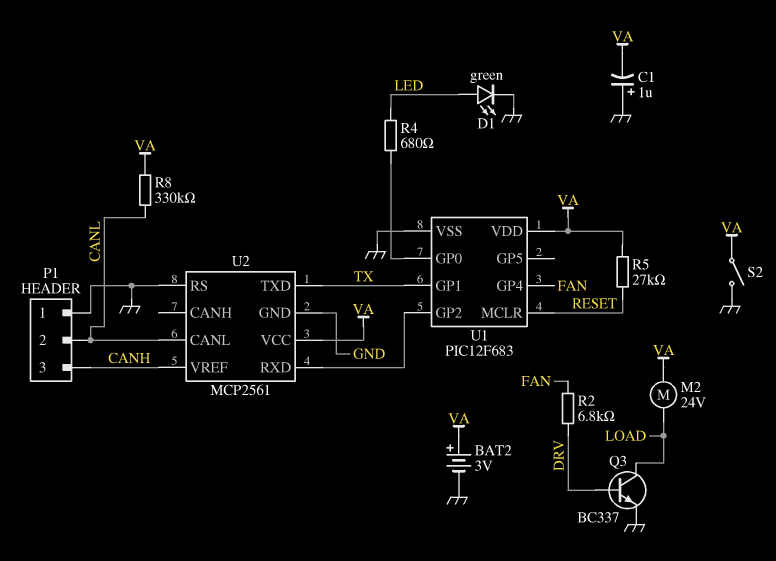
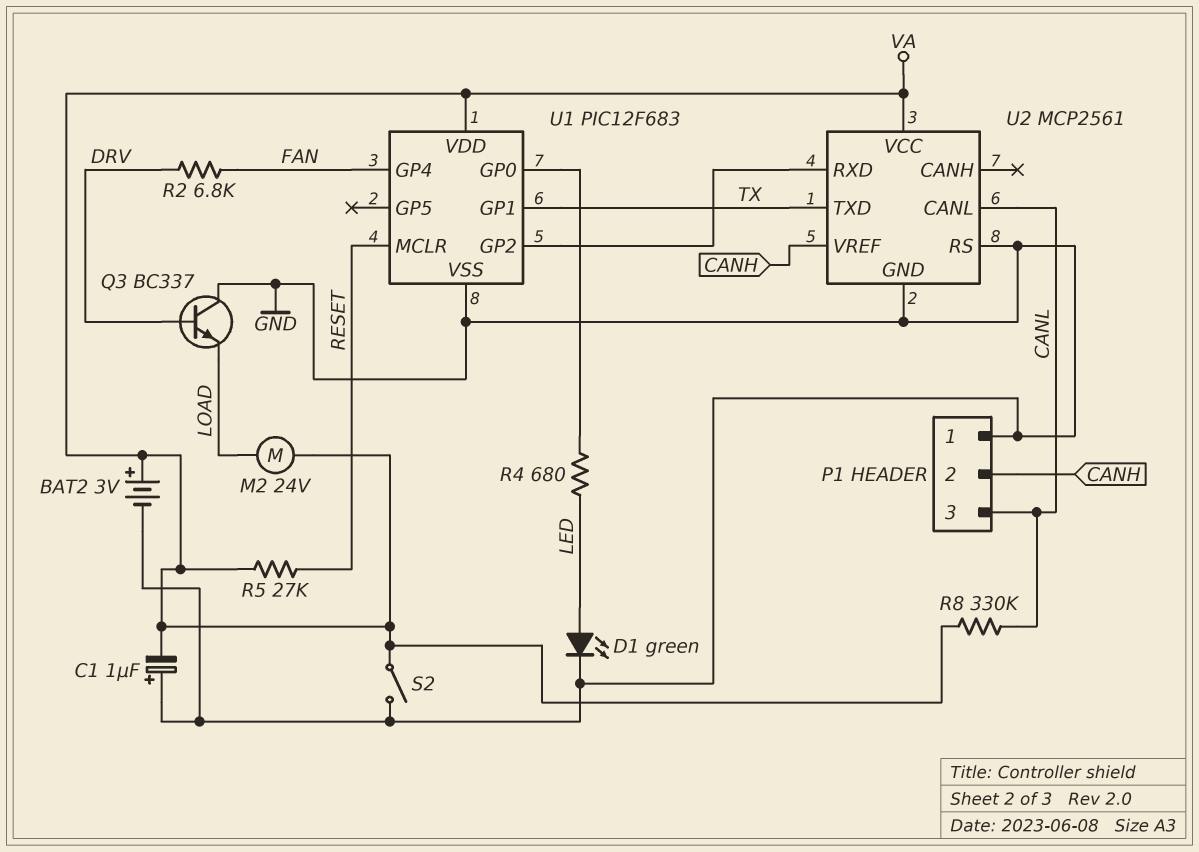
P1 pin 2: CANL -> CANH
P1 pin 3: CANH -> CANL
Q3: NPN BC337 (B DRV, C LOAD, E GND) -> NPN BC337 (B DRV, C GND, E LOAD)

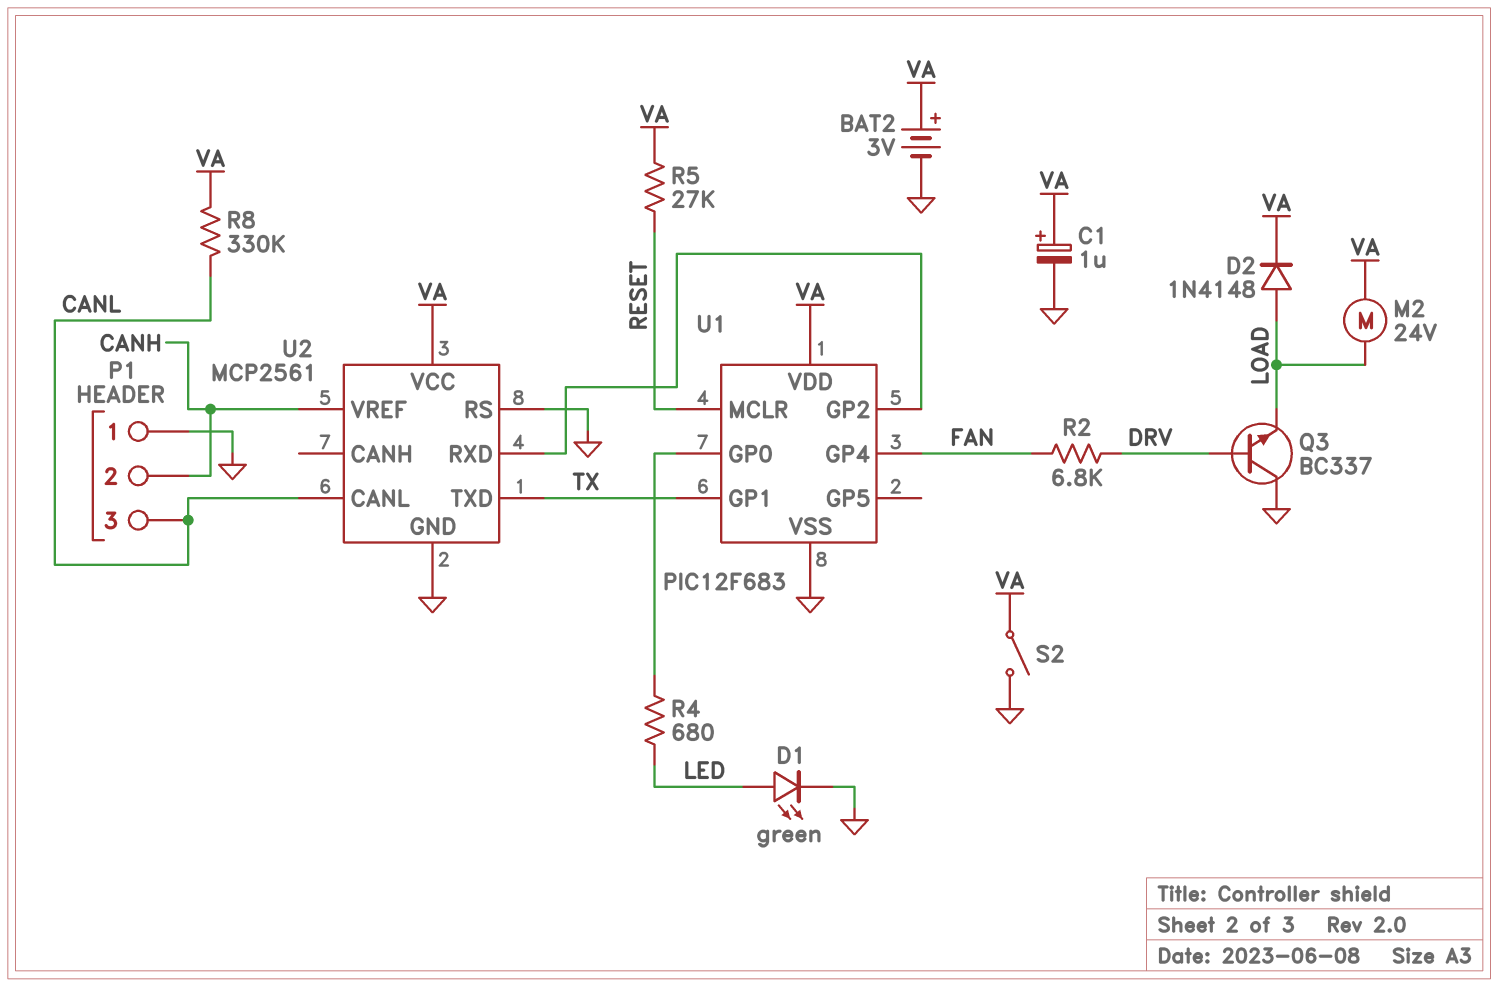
C1: 1uF (plus GND, minus VA) -> 1uF (plus VA, minus GND)
D2: none -> diode 1N4148 (A LOAD, K VA)

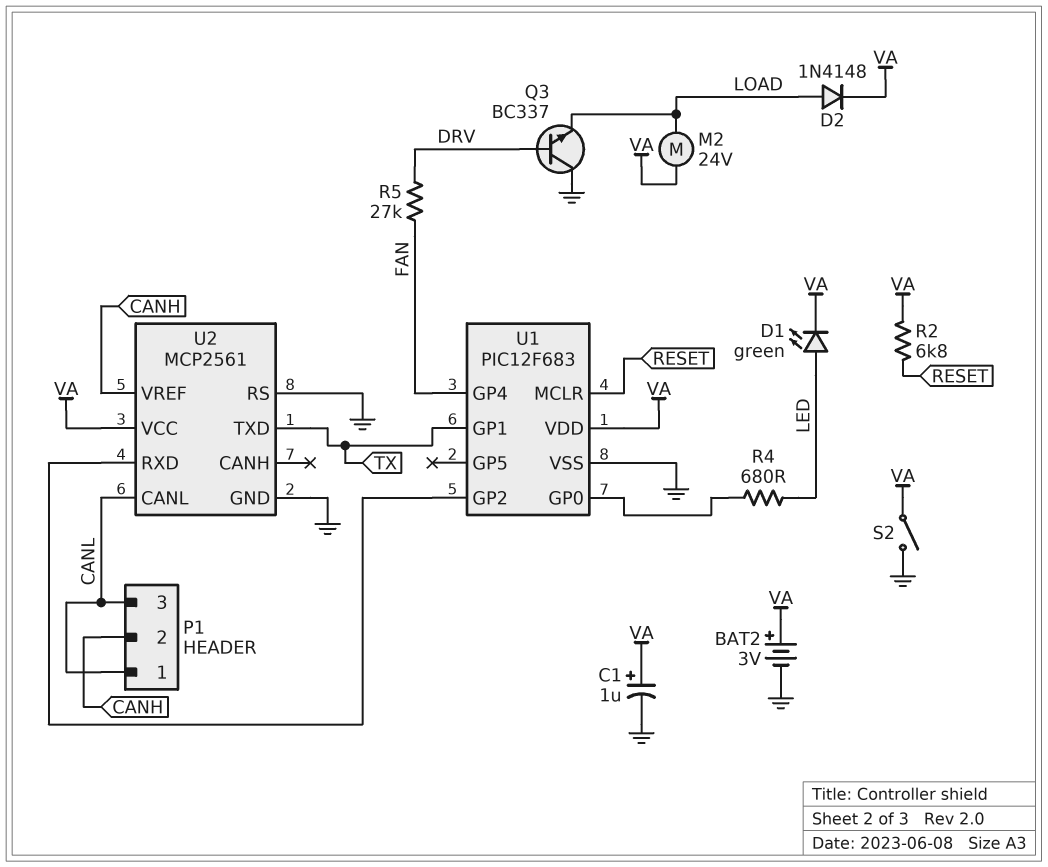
D1: LED green (A LED, K GND) -> LED green (A LED, K VA)
P1 pin 1: GND -> CANL
R2: 6.8k (DRV, FAN) -> 6.8k (RESET, VA)
R5: 27k (RESET, VA) -> 27k (DRV, FAN)
R8: 330k (CANL, VA) -> none

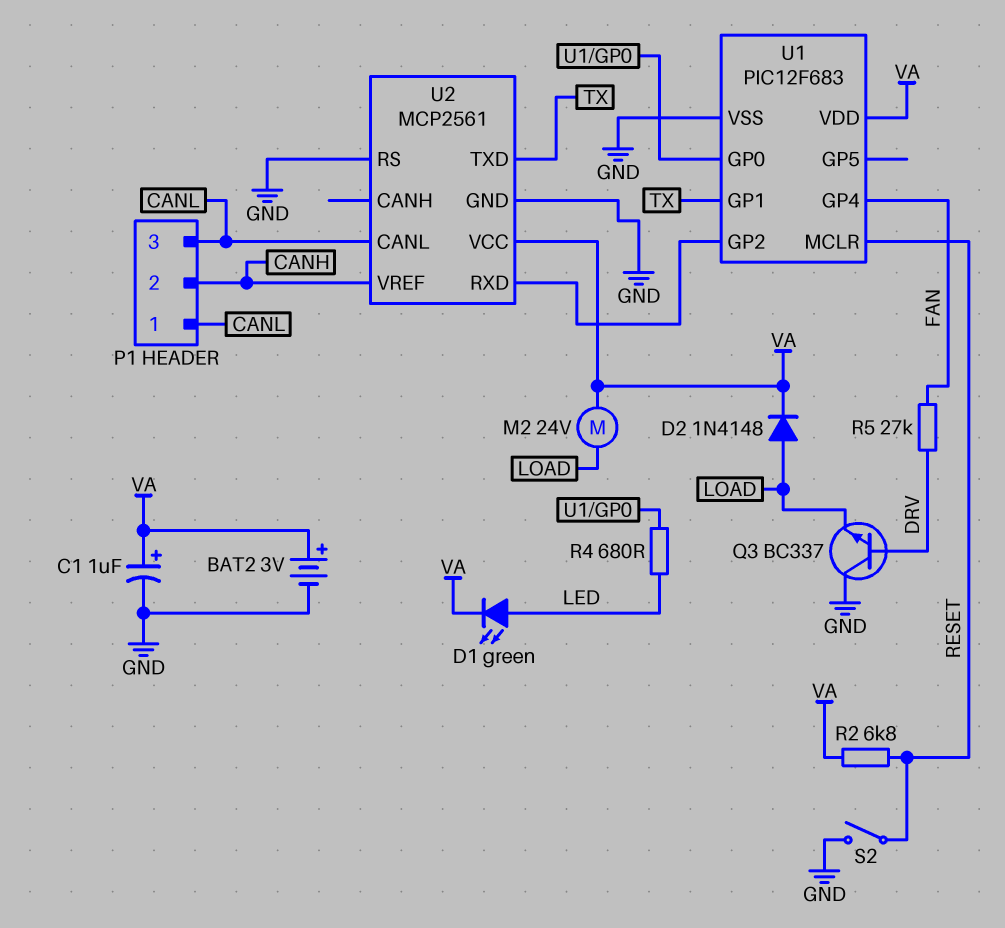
S2: switch (GND, VA) -> switch (GND, RESET)

